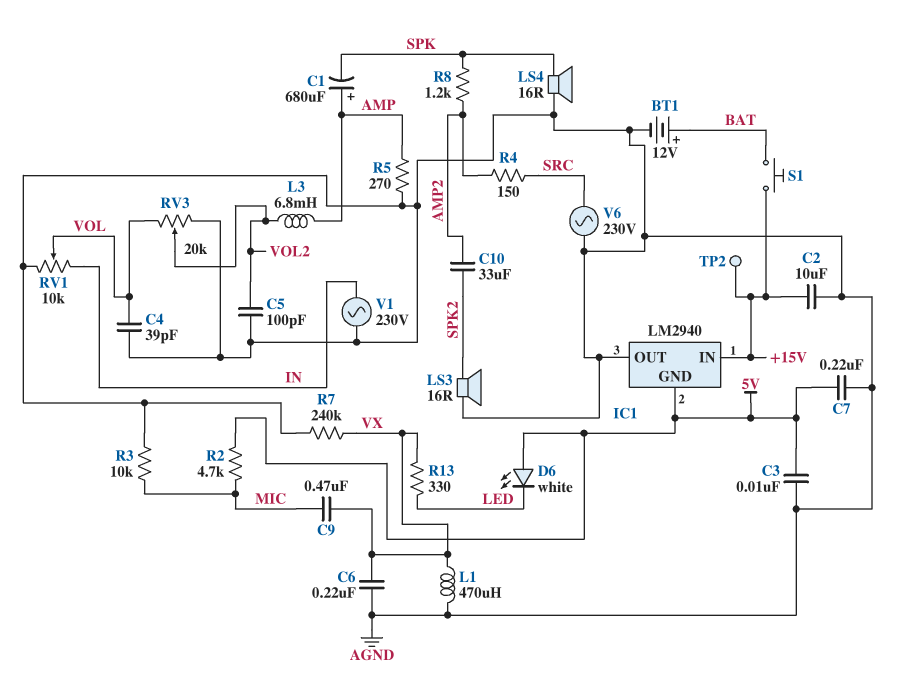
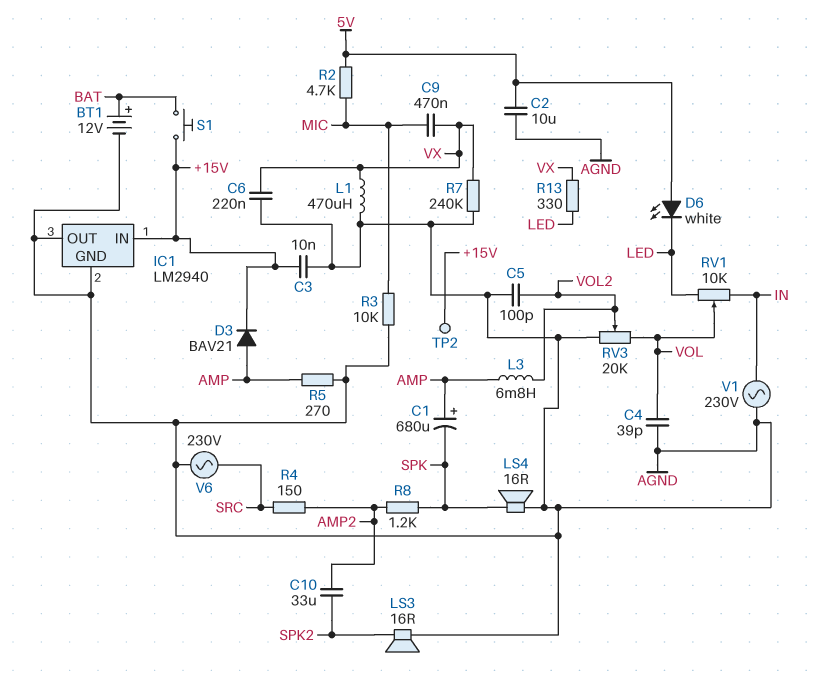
C2: 10uF (+15V, AGND) -> 10uF (5V, AGND)
C3: 10nF (5V, AGND) -> 10nF (+15V, AGND)
C7: 220nF (5V, AGND) -> none
D3: none -> diode BAV21 (A AMP, K +15V)
IC1 pin GND: 5V -> AGND
RV1: 10k (AGND, IN, wiper VOL) -> 10k (IN, LED, wiper VOL)

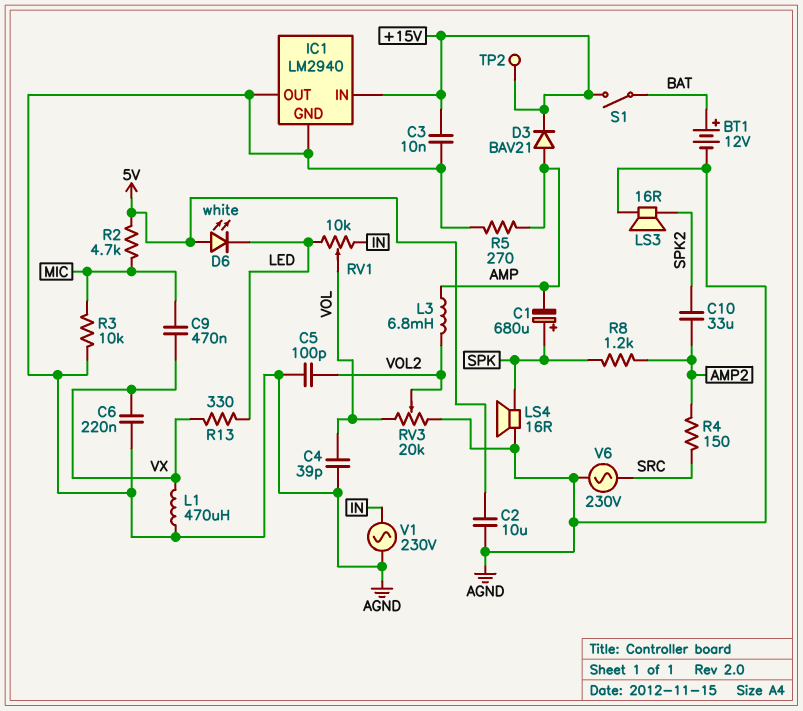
C1: 680uF (plus AMP, minus SPK) -> 680uF (plus SPK, minus AMP)
R7: 240k (AGND, VX) -> none
S1: button (+15V, BAT) -> switch (+15V, BAT)

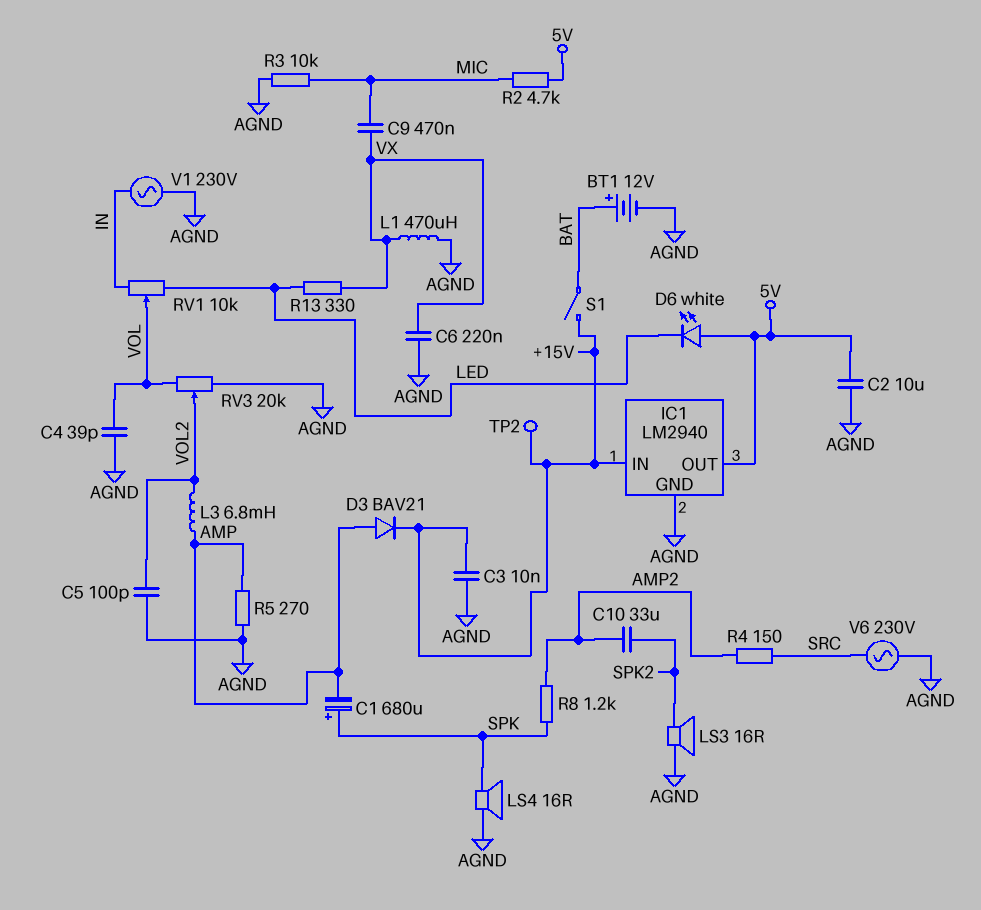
IC1 pin OUT: AGND -> 5V

